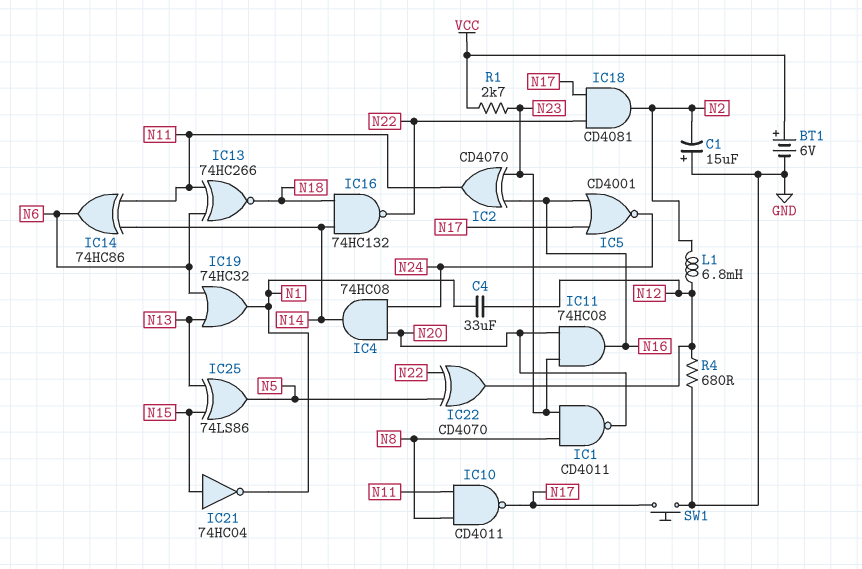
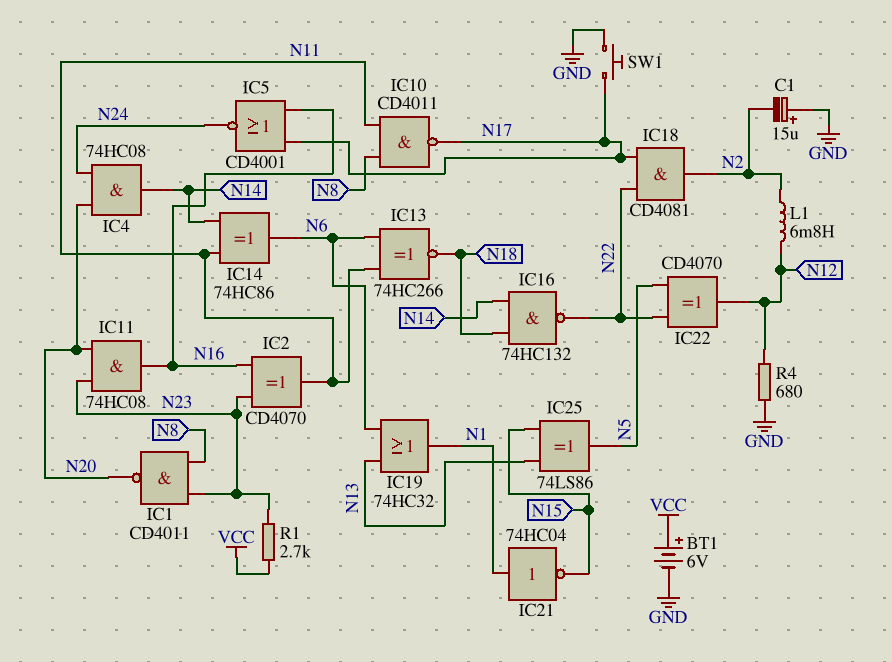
C4: 33uF (N1, N12) -> none
IC21: NOT 74HC04 (in N15, out N1) -> NOT 74HC04 (in N1, out N15)

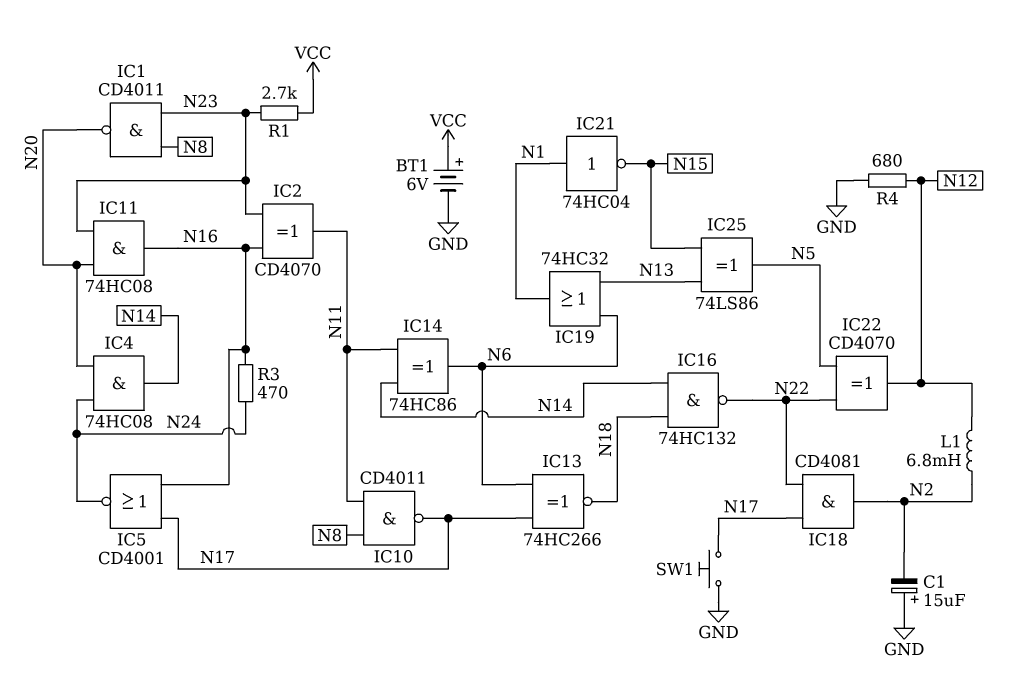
IC13: XNOR 74HC266 (in N6, in N11, out N18) -> XNOR 74HC266 (in N6, in N17, out N18)
R3: none -> 470 (N16, N24)

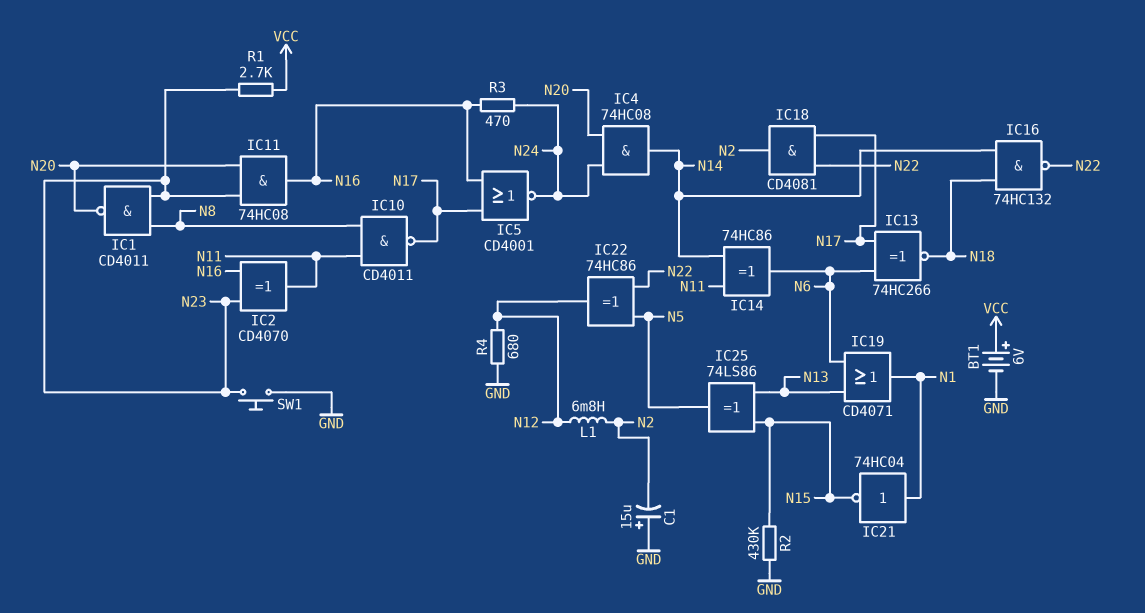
IC19: OR 74HC32 (in N6, in N13, out N1) -> OR CD4071 (in N6, in N13, out N1)
IC22: XOR CD4070 (in N5, in N22, out N12) -> XOR 74HC86 (in N5, in N22, out N12)
R2: none -> 430k (GND, N15)
SW1: button (GND, N17) -> button (GND, N23)

